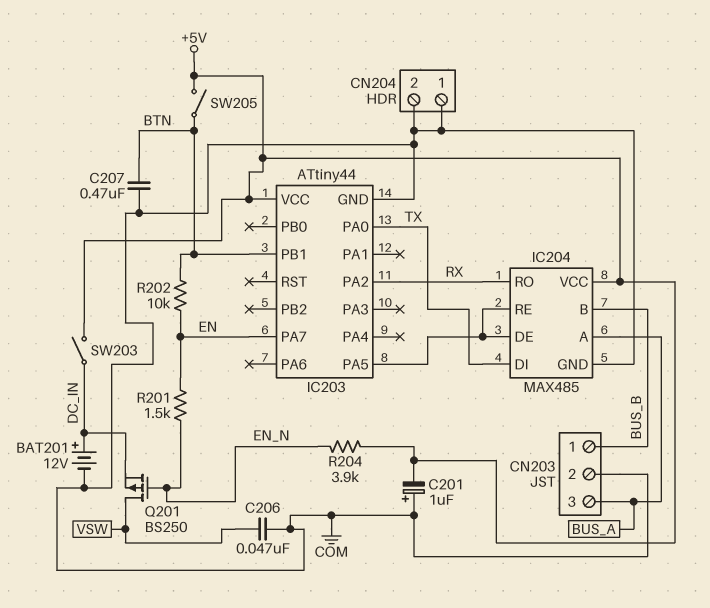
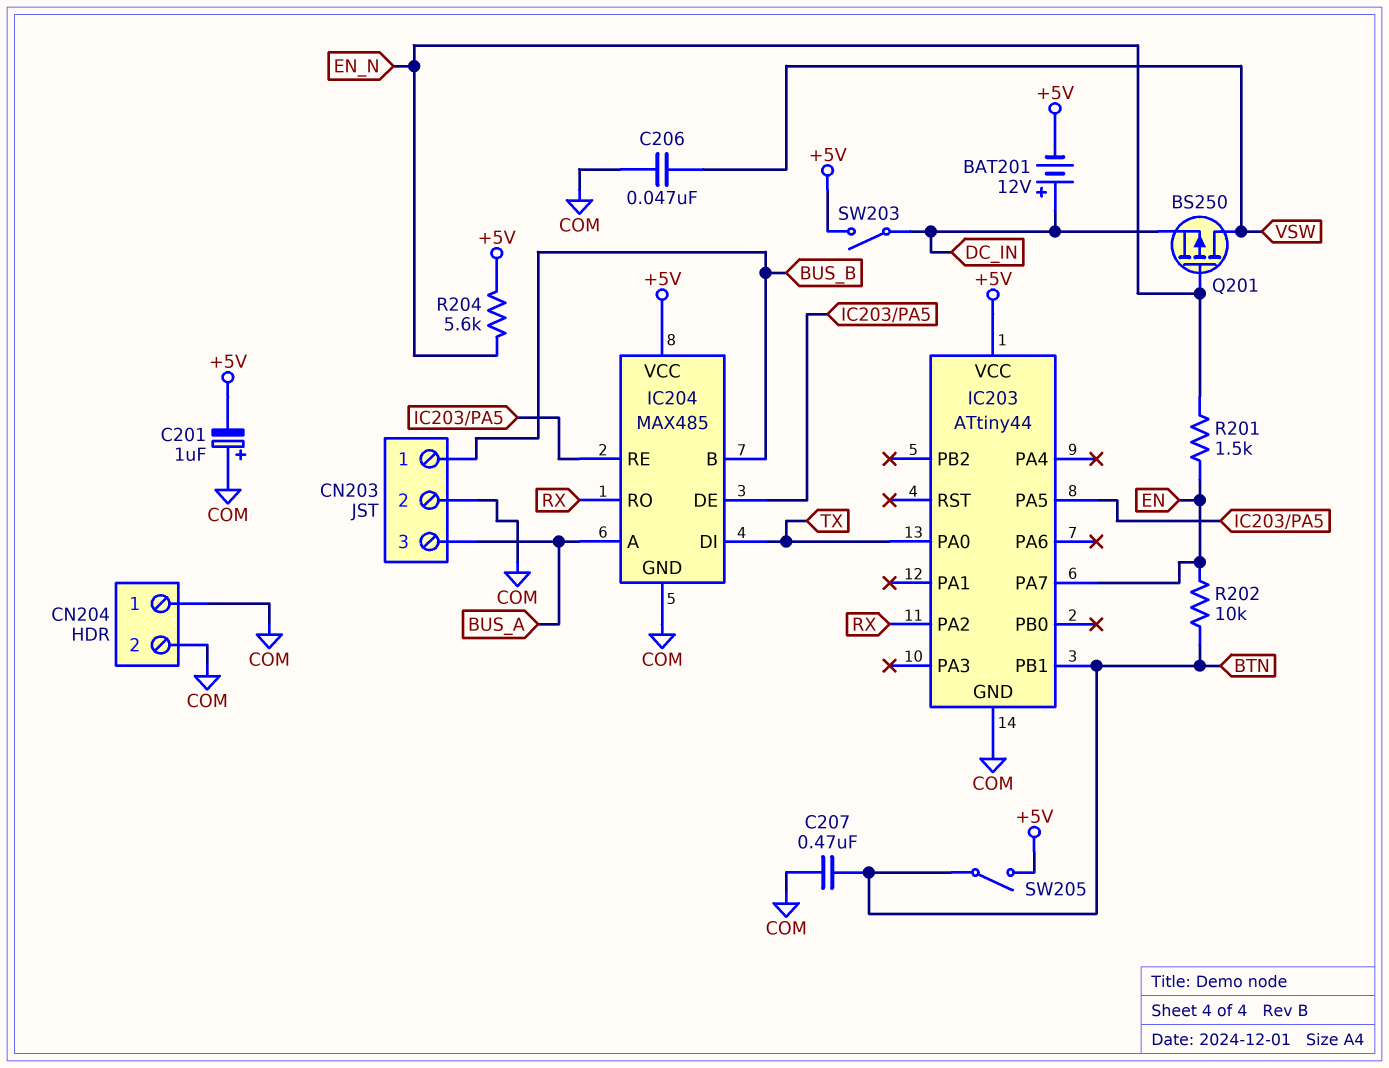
BAT201: 12V (plus DC_IN, minus COM) -> 12V (plus DC_IN, minus +5V)
R204: 3.9k (+5V, EN_N) -> 5.6k (+5V, EN_N)

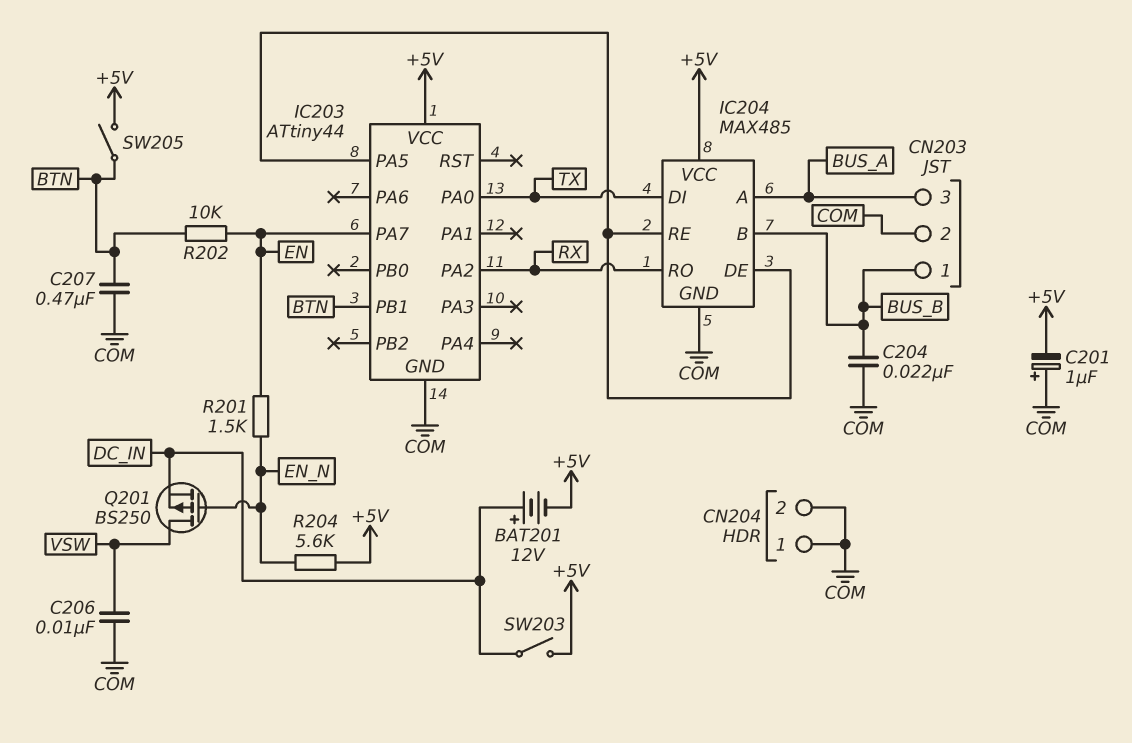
C204: none -> 22nF (BUS_B, COM)
C206: 47nF (COM, VSW) -> 10nF (COM, VSW)

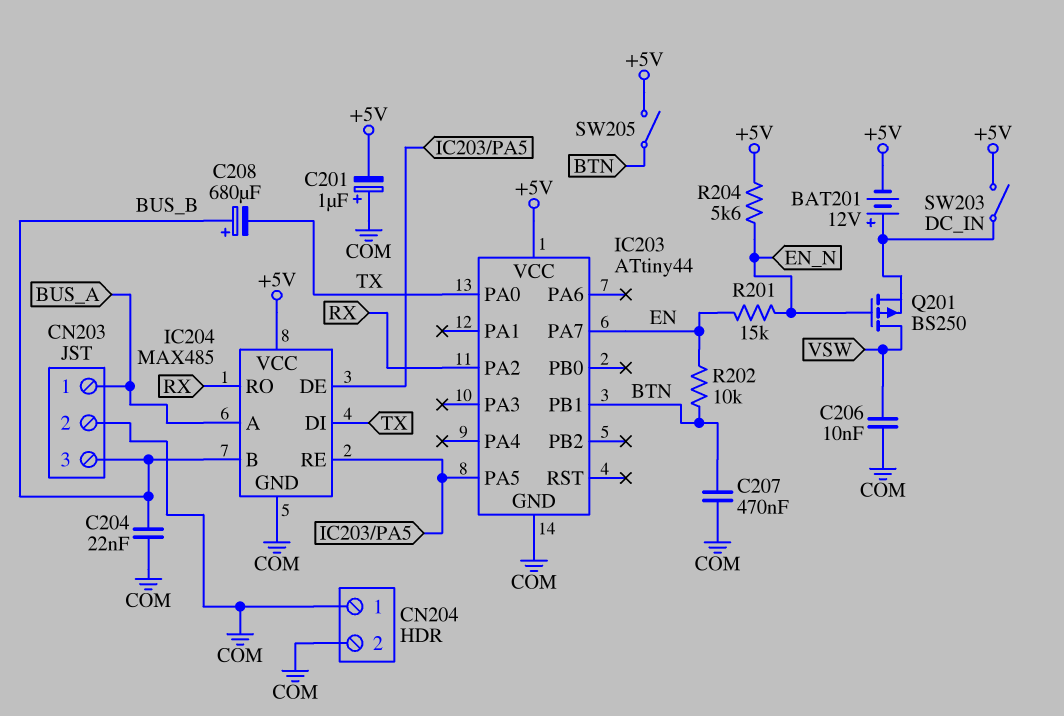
C208: none -> 680uF (plus BUS_B, minus TX)
CN203 pin 1: BUS_B -> BUS_A
CN203 pin 3: BUS_A -> BUS_B
R201: 1.5k (EN, EN_N) -> 15k (EN, EN_N)

